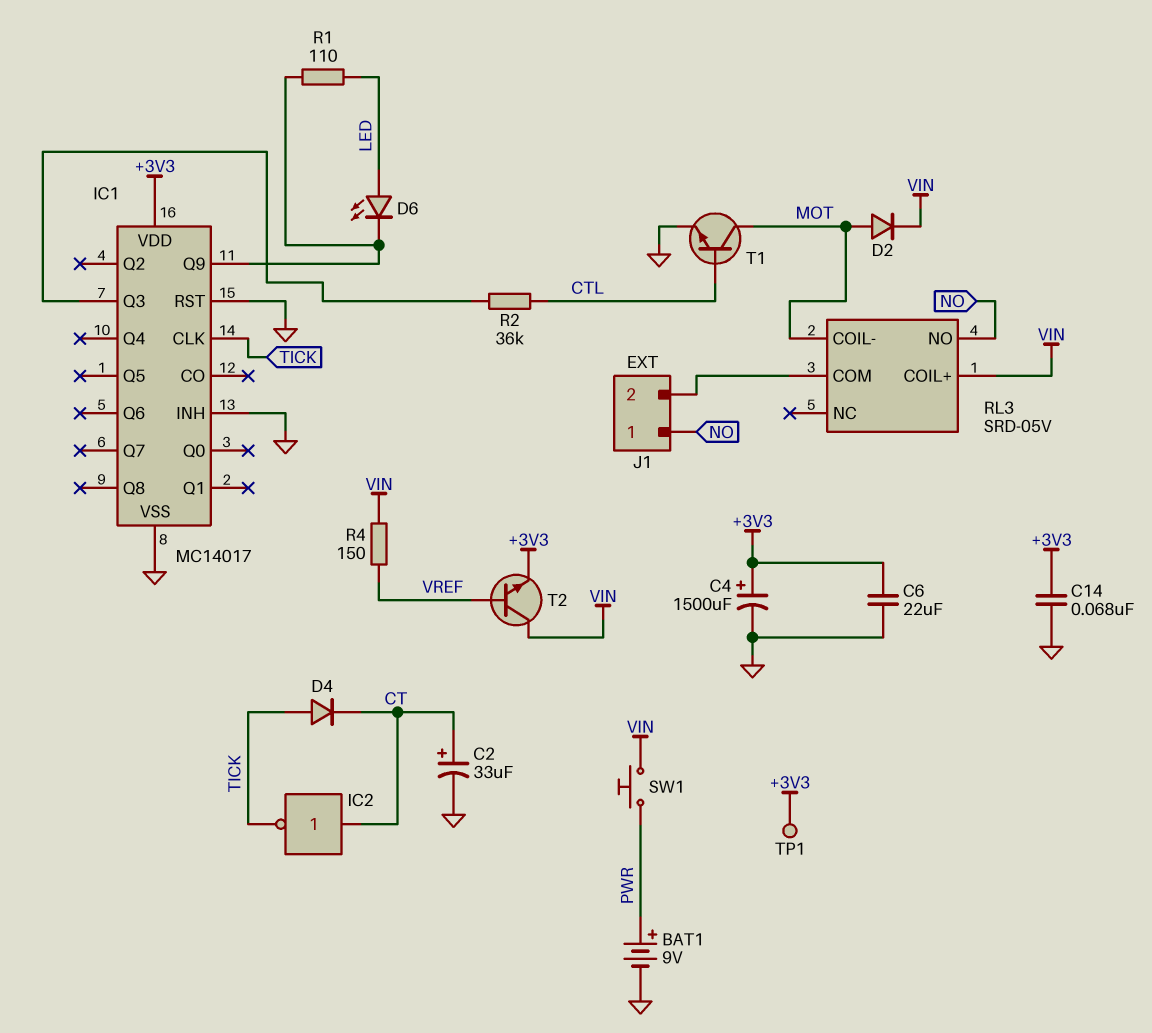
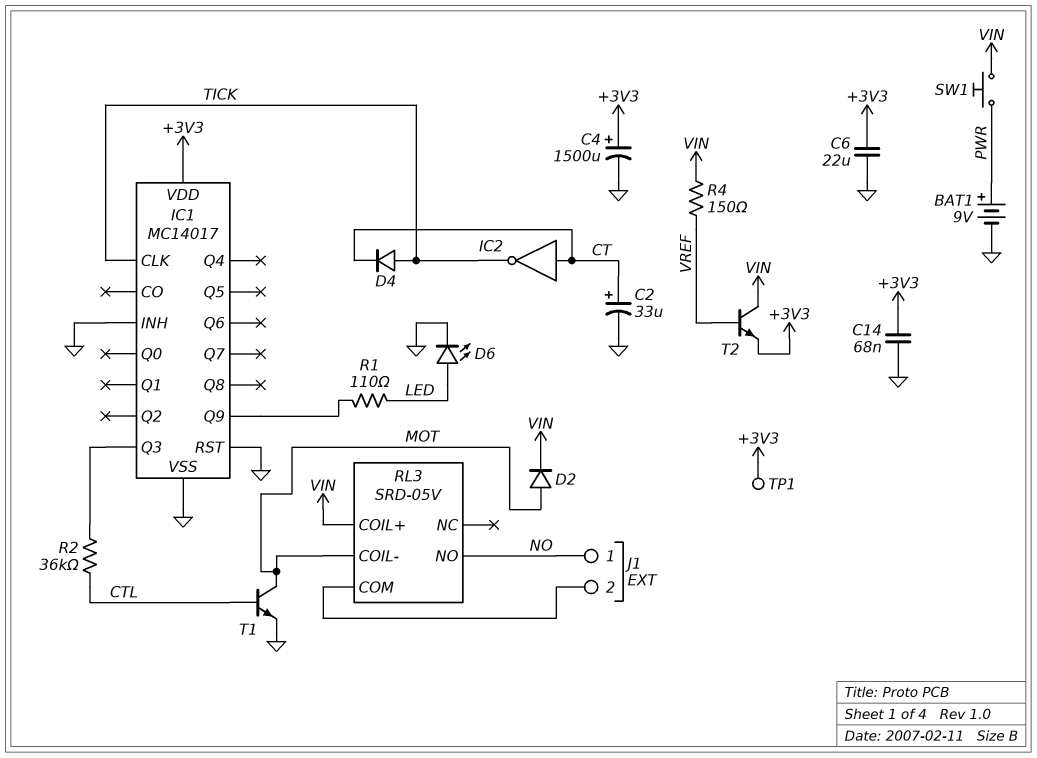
D6: LED (A LED, K IC1/Q9) -> LED (A LED, K GND)

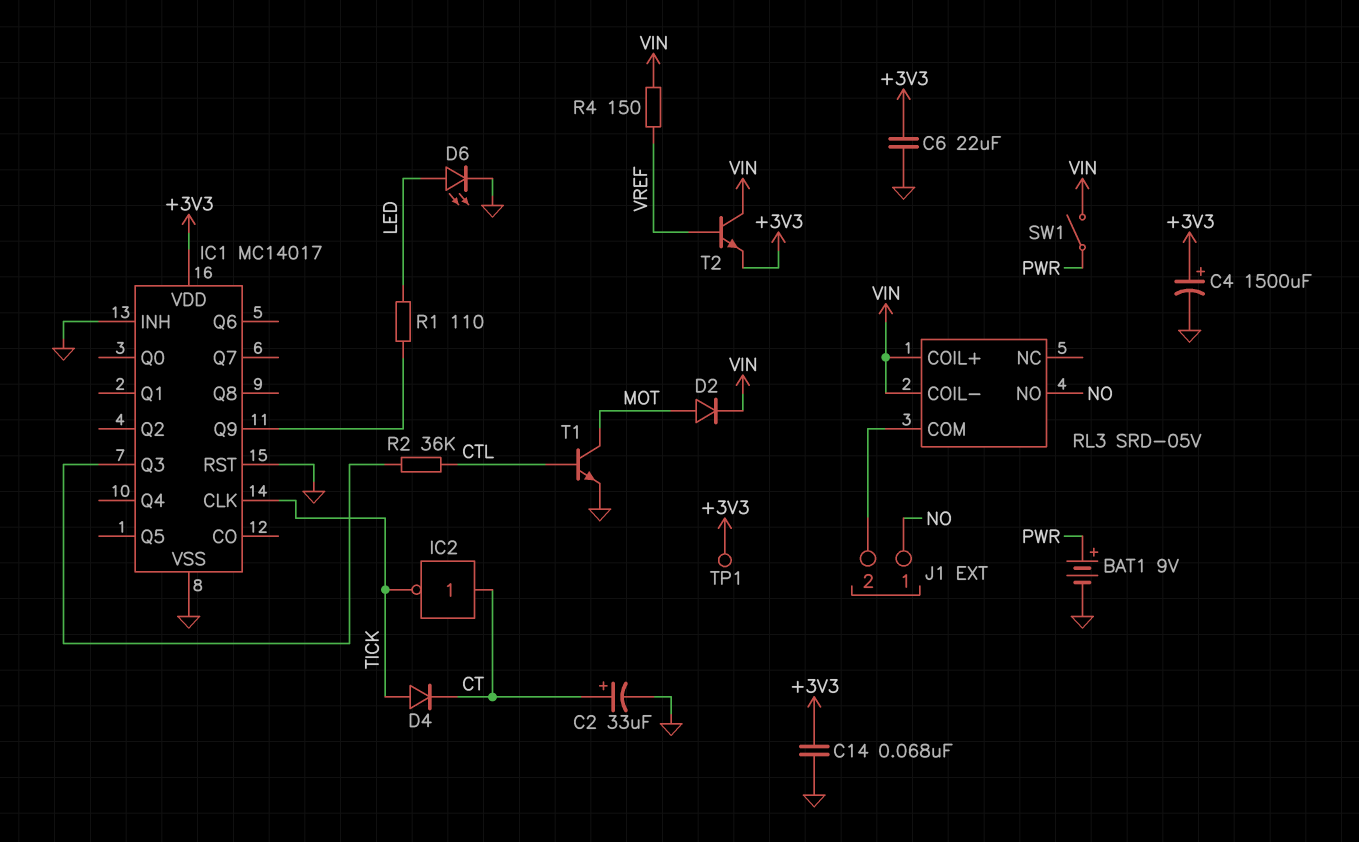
RL3 pin COIL-: MOT -> VIN
SW1: button (PWR, VIN) -> switch (PWR, VIN)

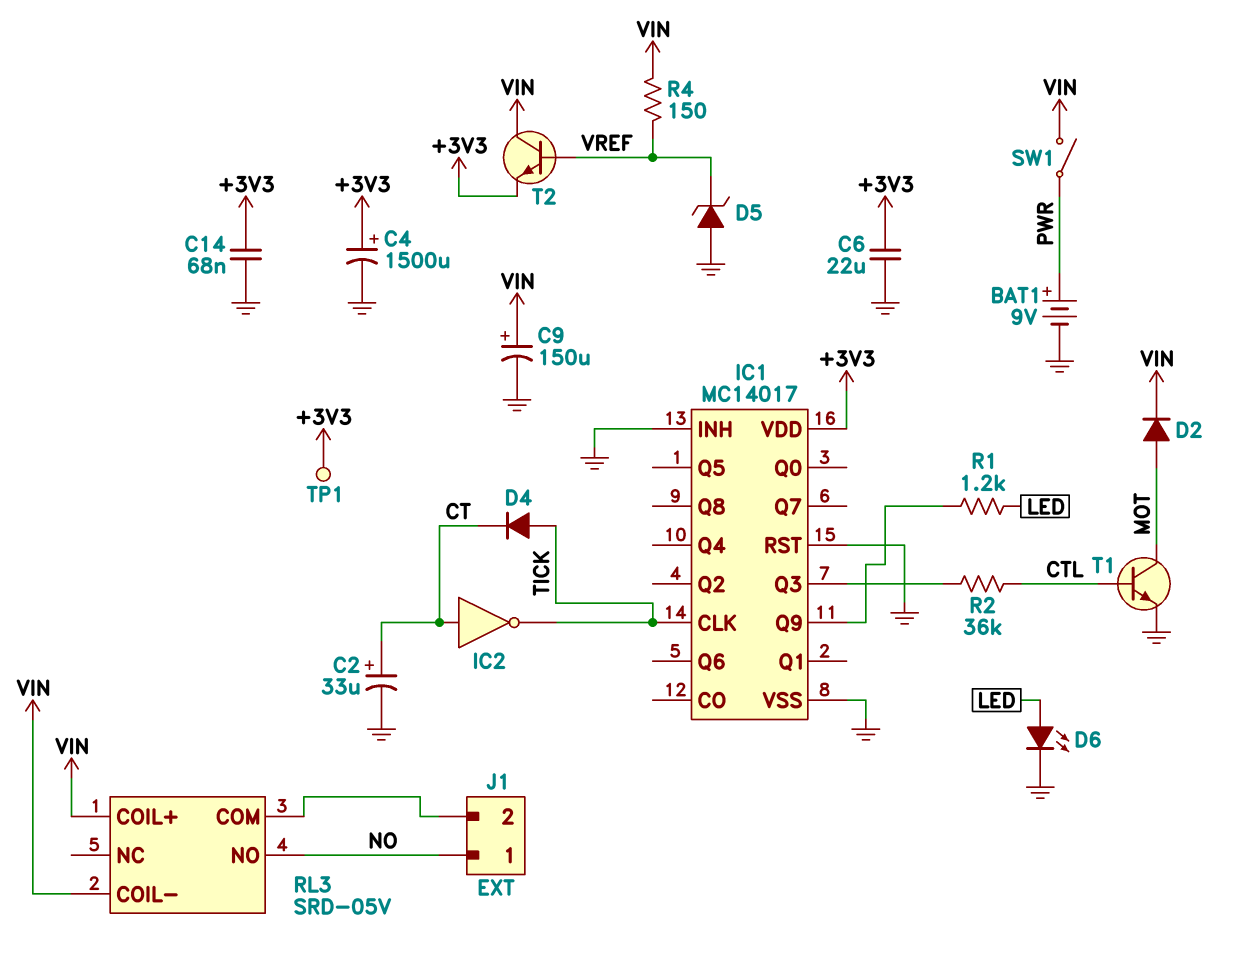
C9: none -> 150uF (plus VIN, minus GND)
D5: none -> zener (A GND, K VREF)
R1: 110 (IC1/Q9, LED) -> 1.2k (IC1/Q9, LED)

